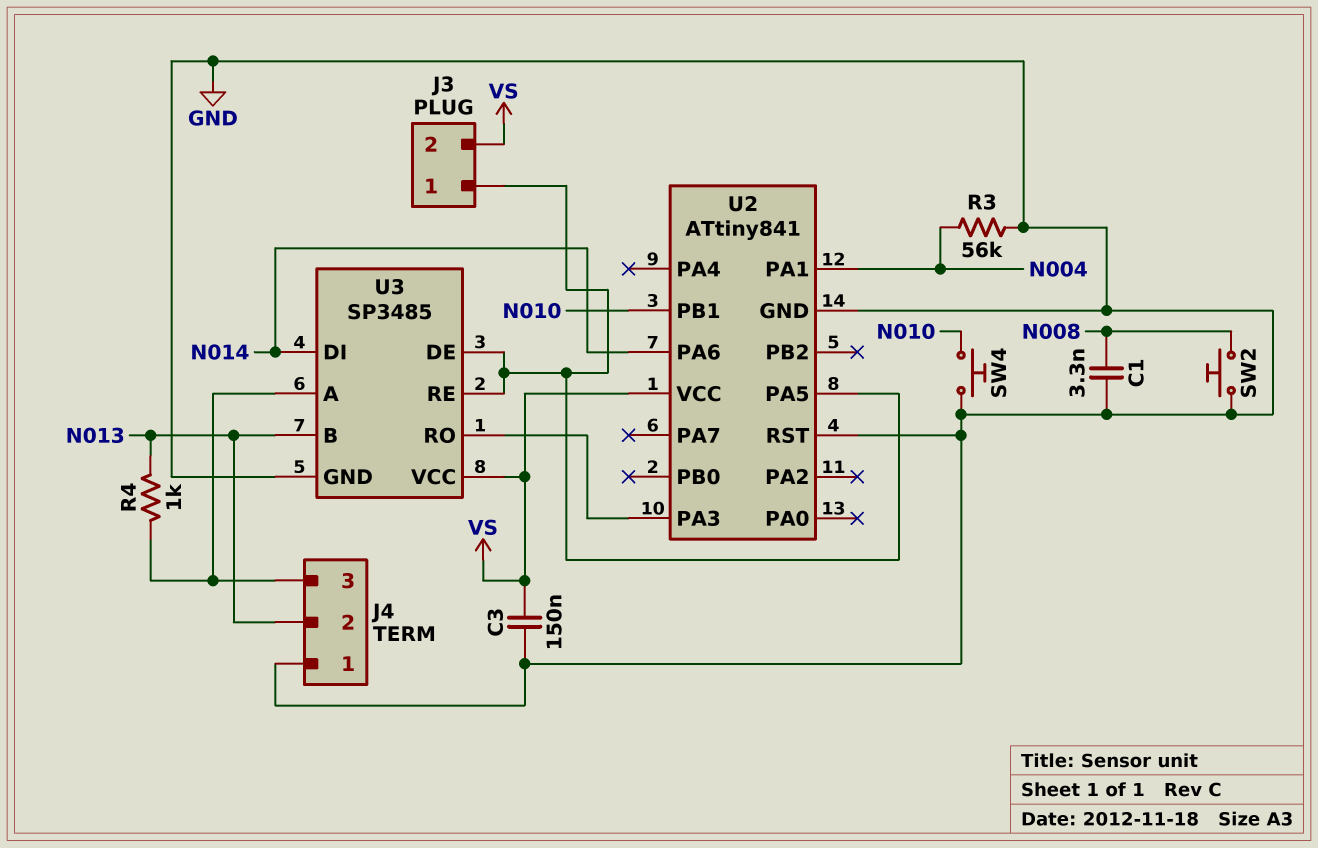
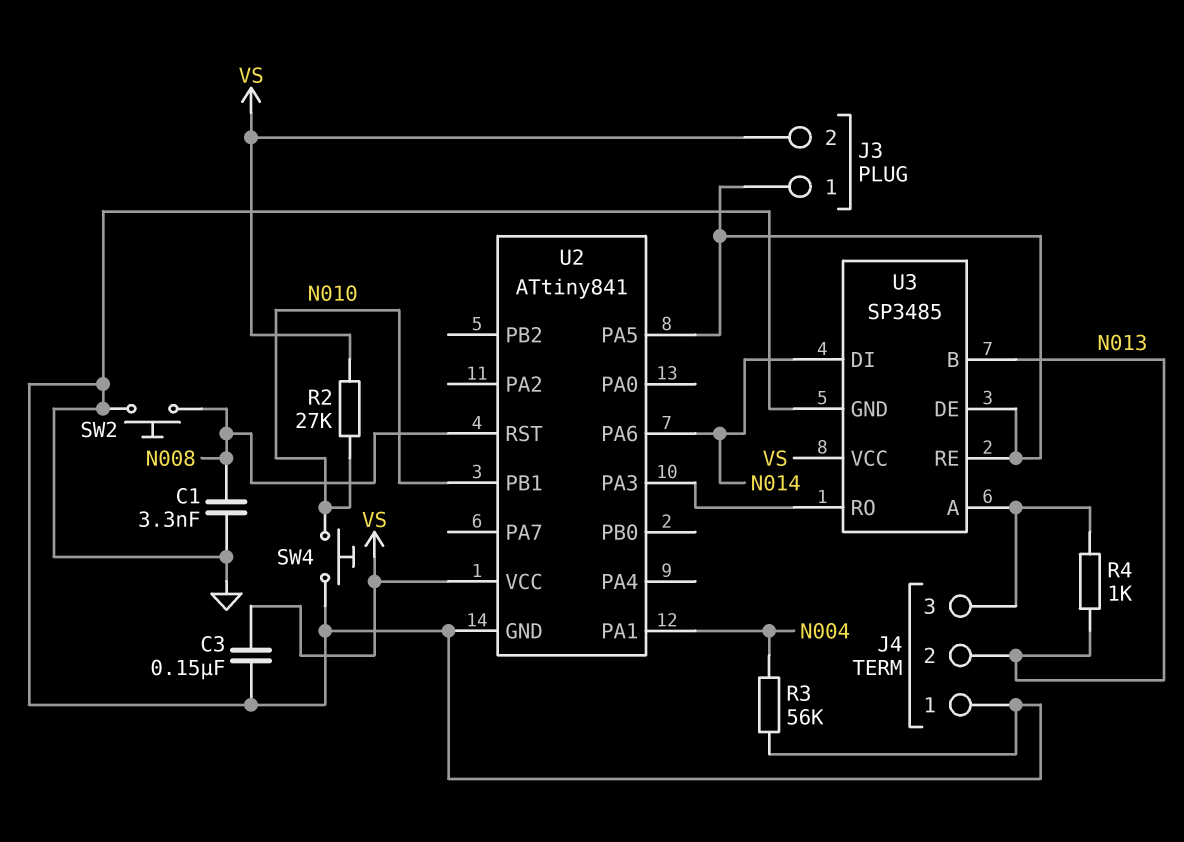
R2: none -> 27k (N010, VS)
U2 pin RST: GND -> N008

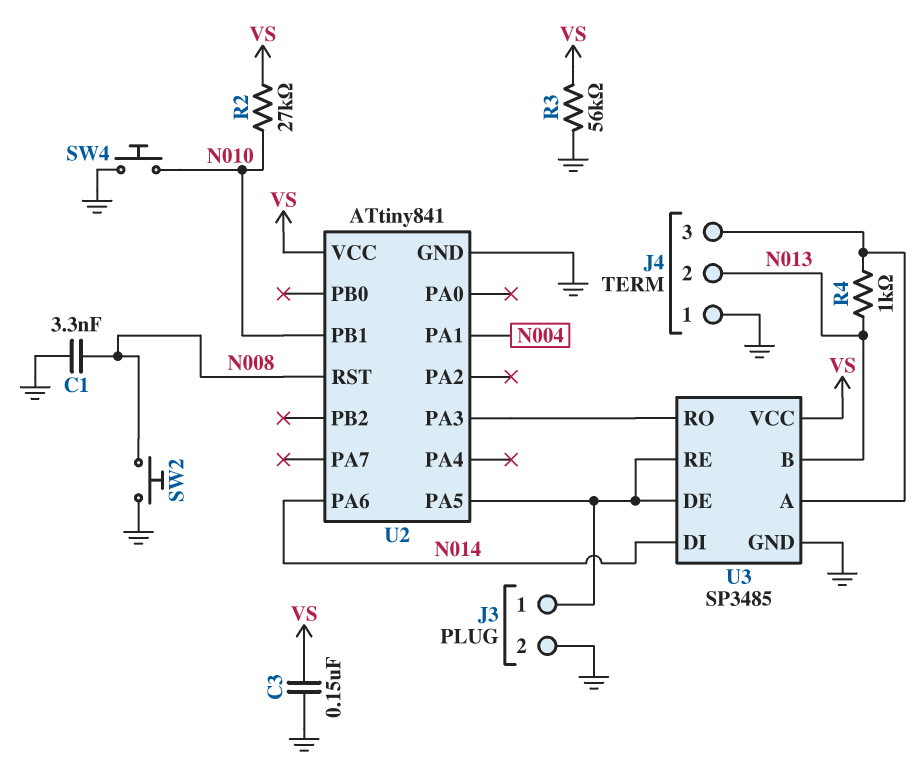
J3 pin 2: VS -> GND
R3: 56k (GND, N004) -> 56k (GND, VS)

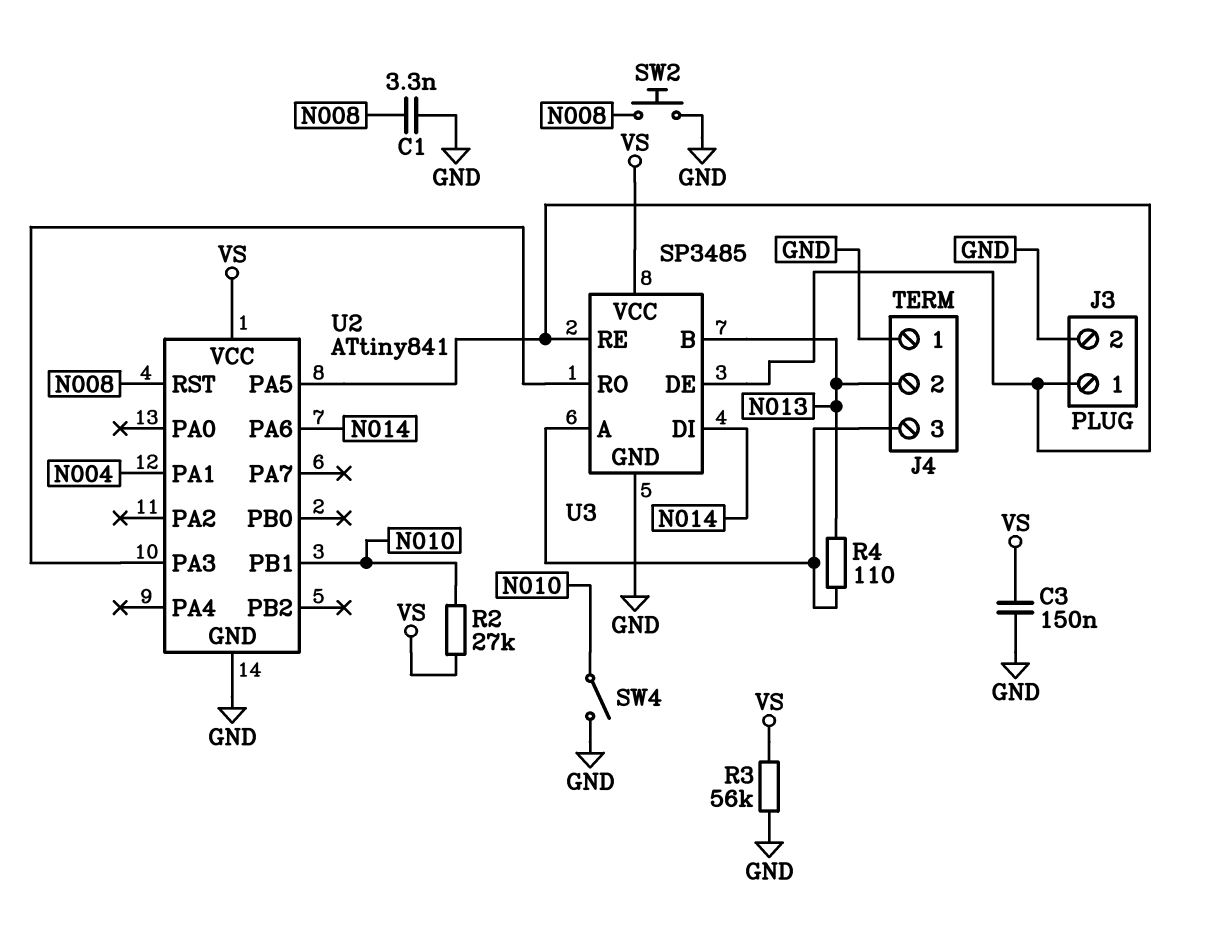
R4: 1k (J4/3, N013) -> 110 (J4/3, N013)
SW4: button (GND, N010) -> switch (GND, N010)

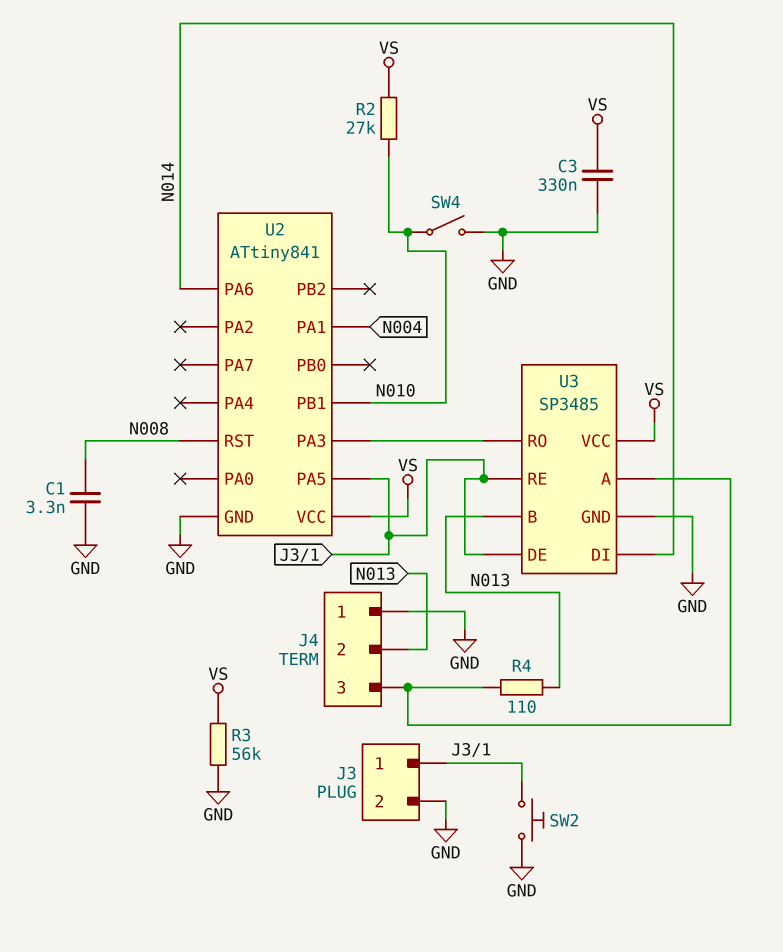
C3: 150nF (GND, VS) -> 330nF (GND, VS)
SW2: button (GND, N008) -> button (GND, J3/1)

